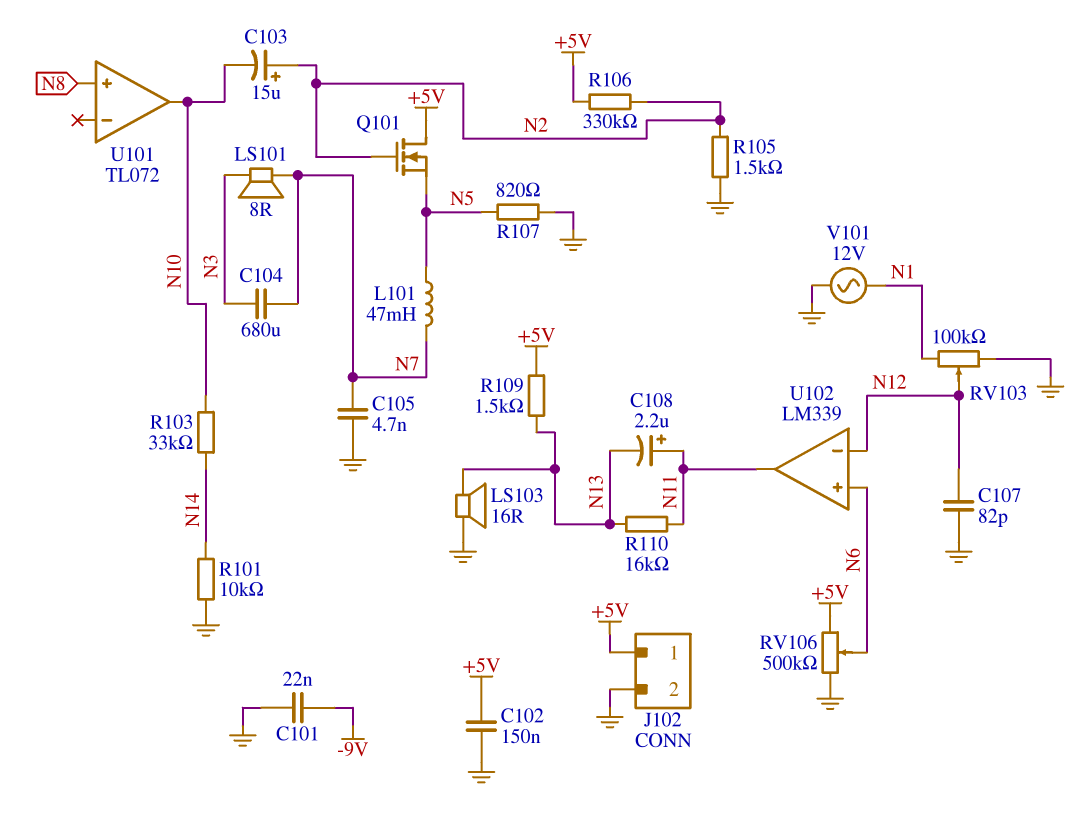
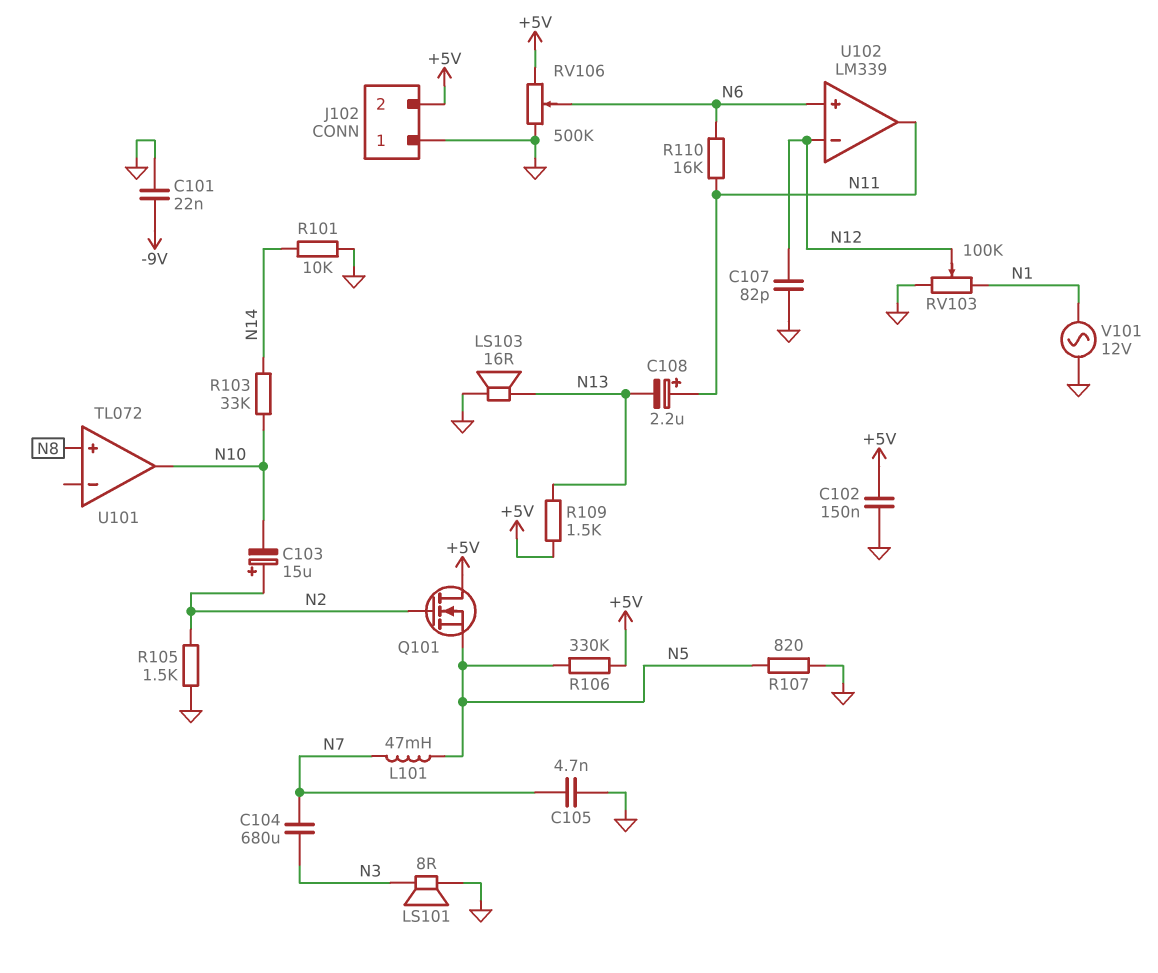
J102 pin 1: +5V -> GND
J102 pin 2: GND -> +5V
LS101: speaker 8R (N3, N7) -> speaker 8R (GND, N3)
R106: 330k (+5V, N2) -> 330k (+5V, N5)
R110: 16k (N11, N13) -> 16k (N6, N11)

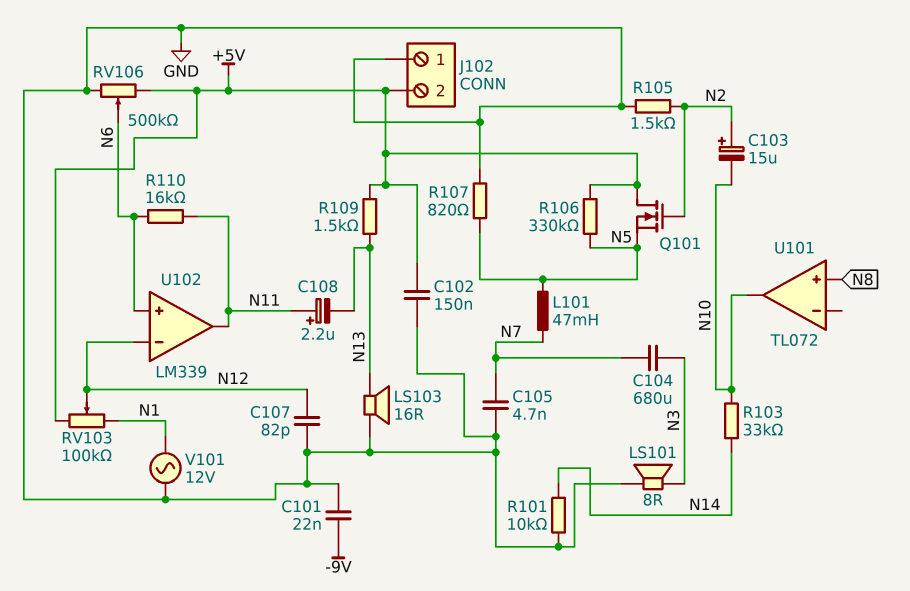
RV103: 100k (GND, N1, wiper N12) -> 100k (+5V, N1, wiper N12)

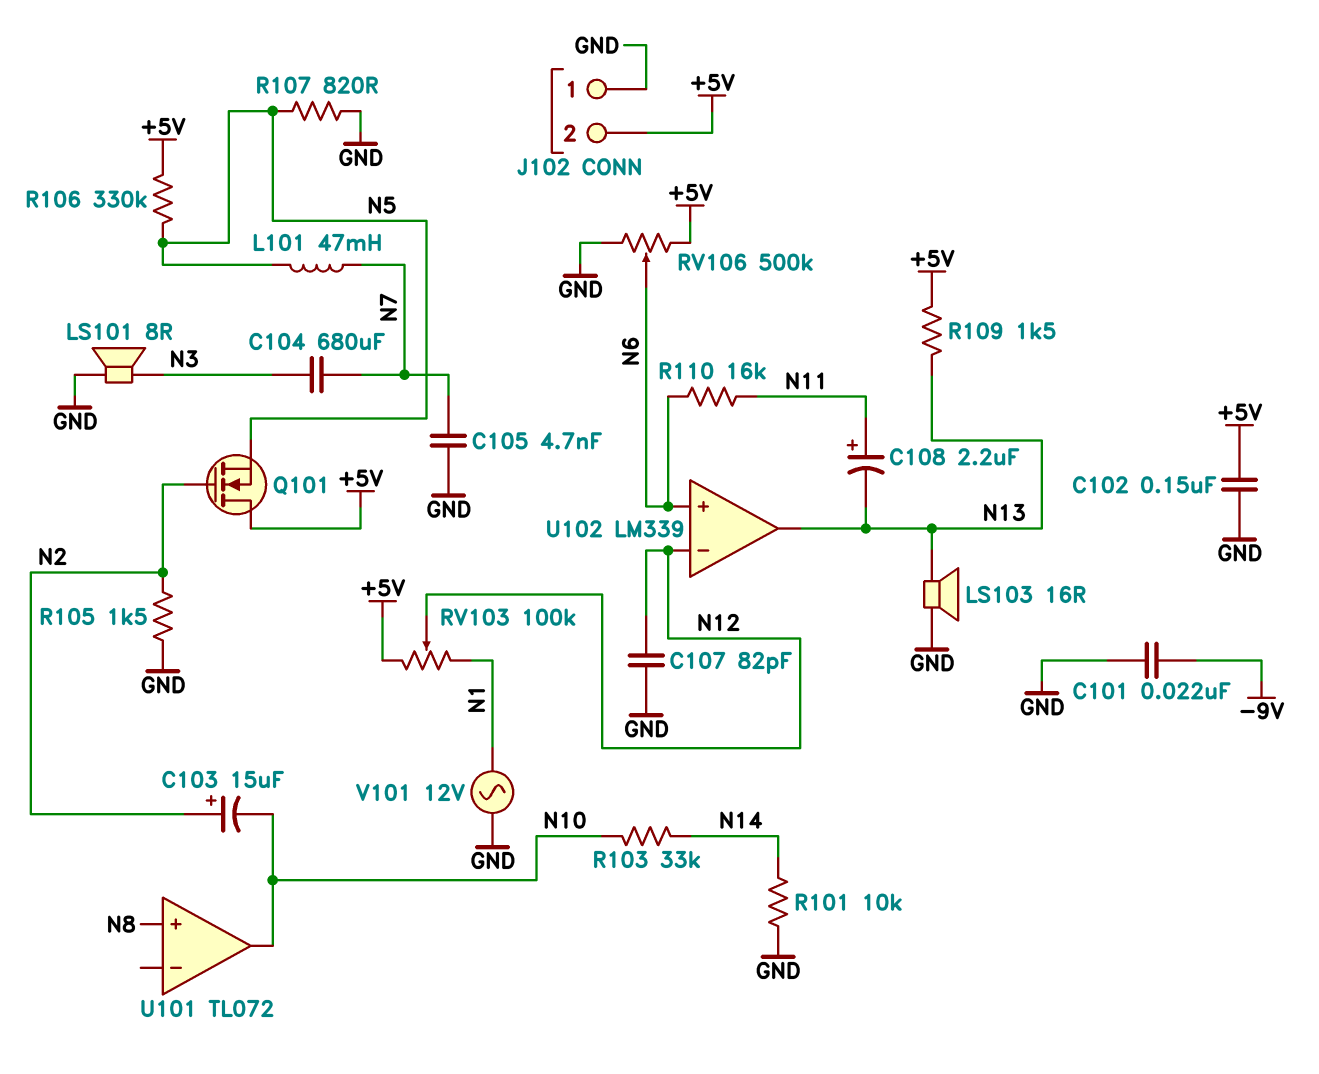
U102 pin out: N11 -> N13

